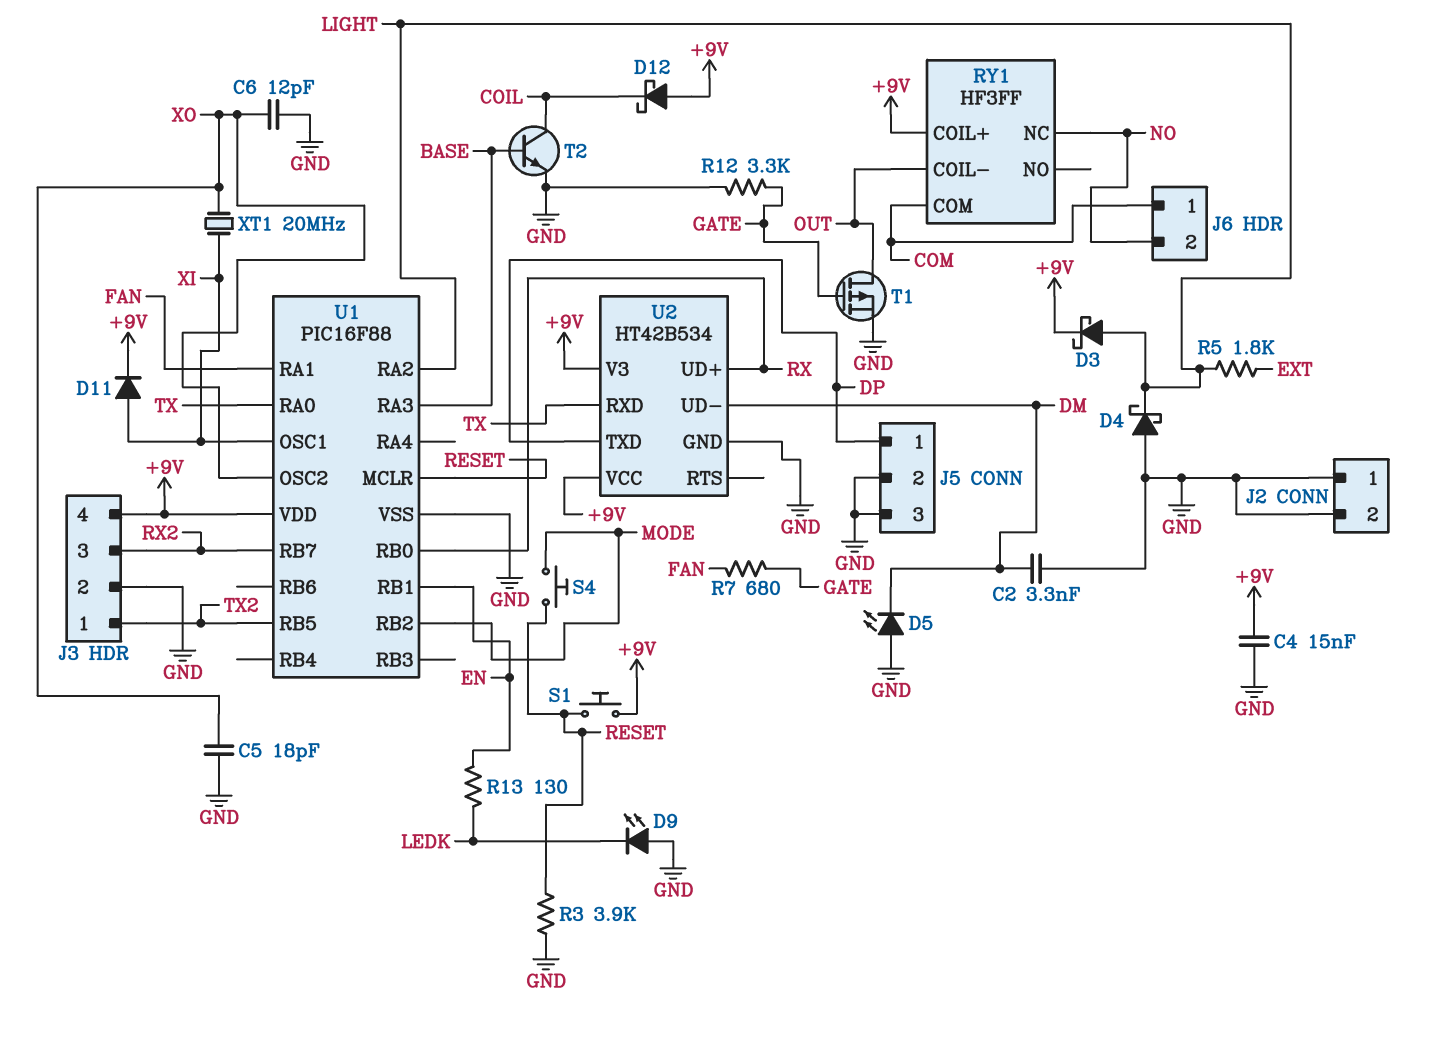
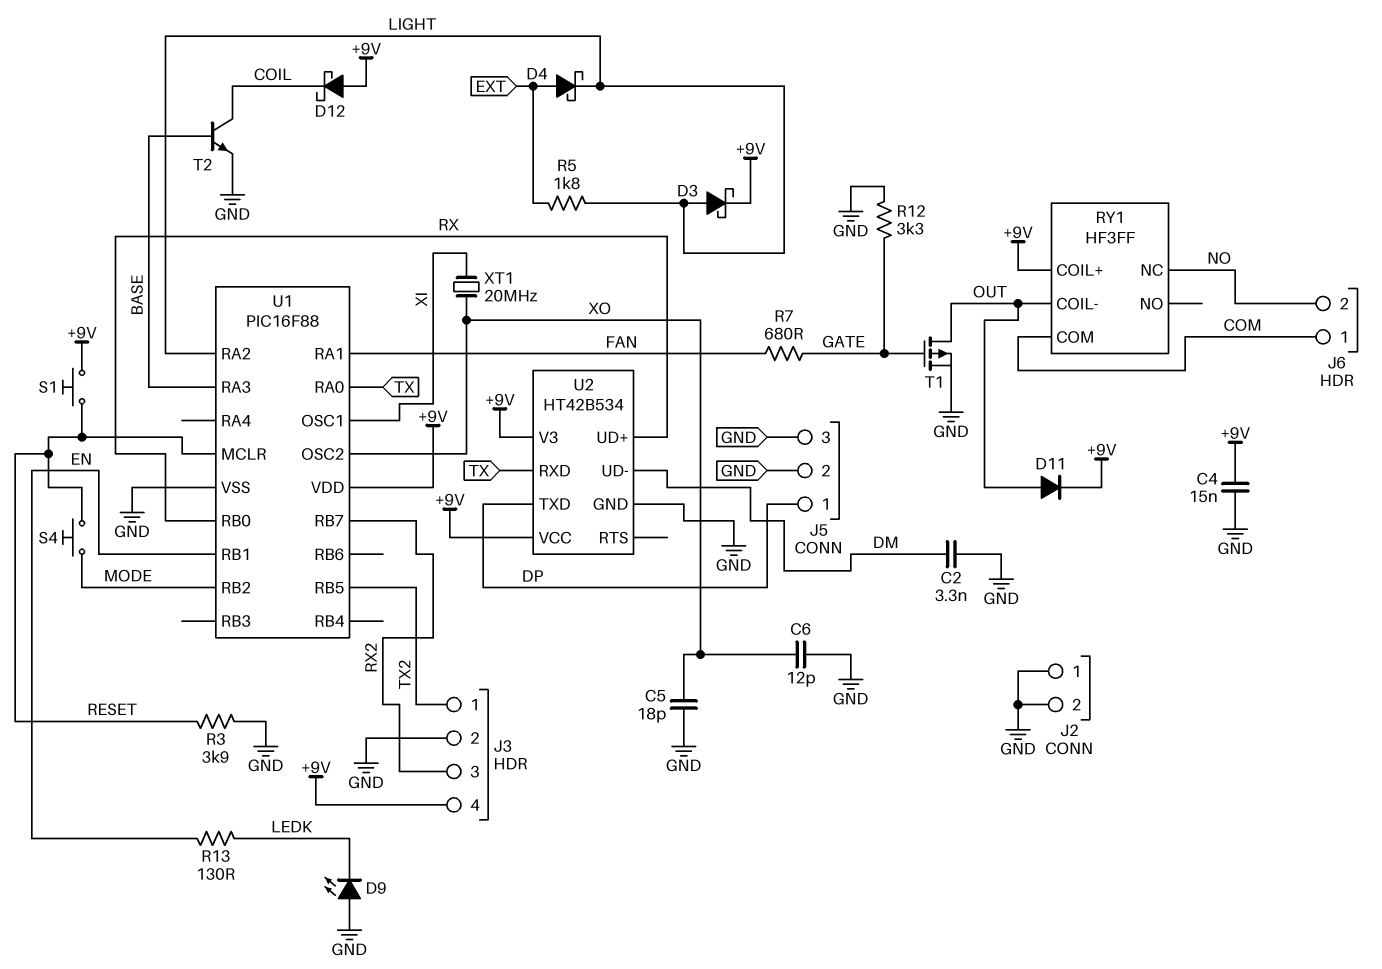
D4: schottky (A GND, K LIGHT) -> schottky (A EXT, K LIGHT)
D5: LED (A GND, K DM) -> none
D11: diode (A XI, K +9V) -> diode (A OUT, K +9V)

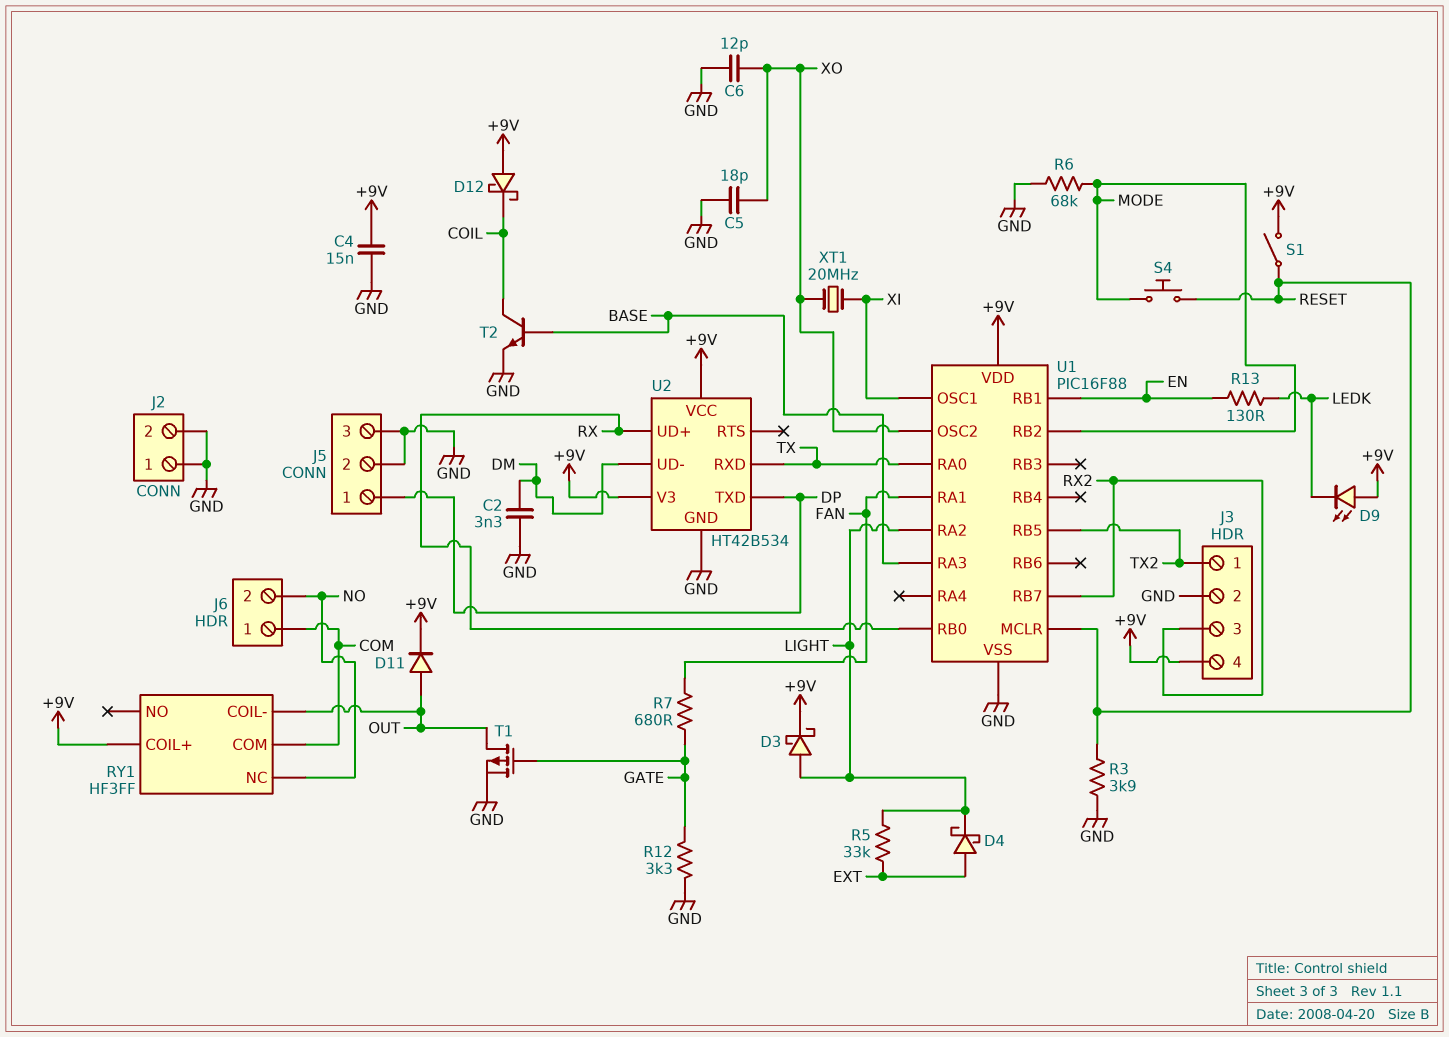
D9: LED (A GND, K LEDK) -> LED (A +9V, K LEDK)
R5: 1.8k (EXT, LIGHT) -> 33k (EXT, LIGHT)
R6: none -> 68k (GND, MODE)
S1: button (+9V, RESET) -> switch (+9V, RESET)

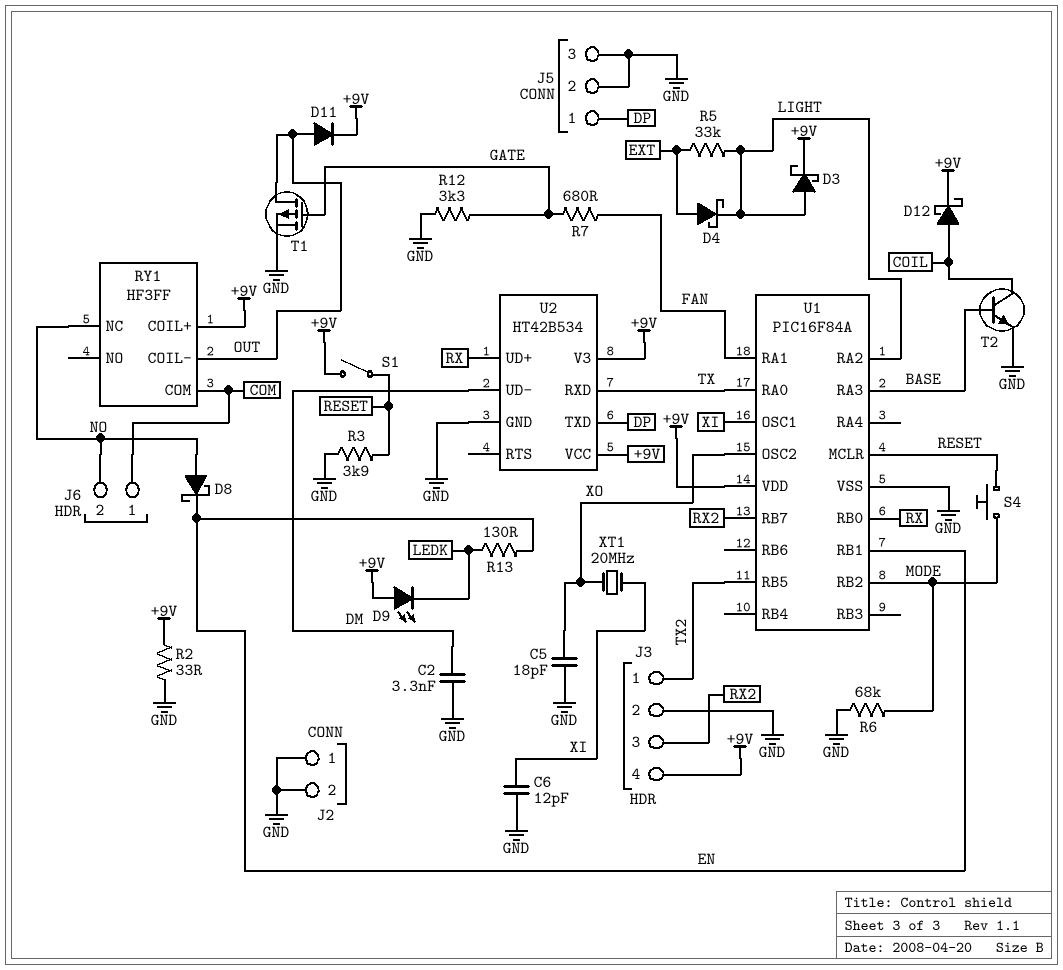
C4: 15nF (+9V, GND) -> none
C6: 12pF (GND, XO) -> 12pF (GND, XI)
D8: none -> schottky (A NO, K EN)
D12: schottky (A +9V, K COIL) -> schottky (A COIL, K +9V)
R2: none -> 33 (+9V, GND)
U1: PIC16F88 -> PIC16F84A

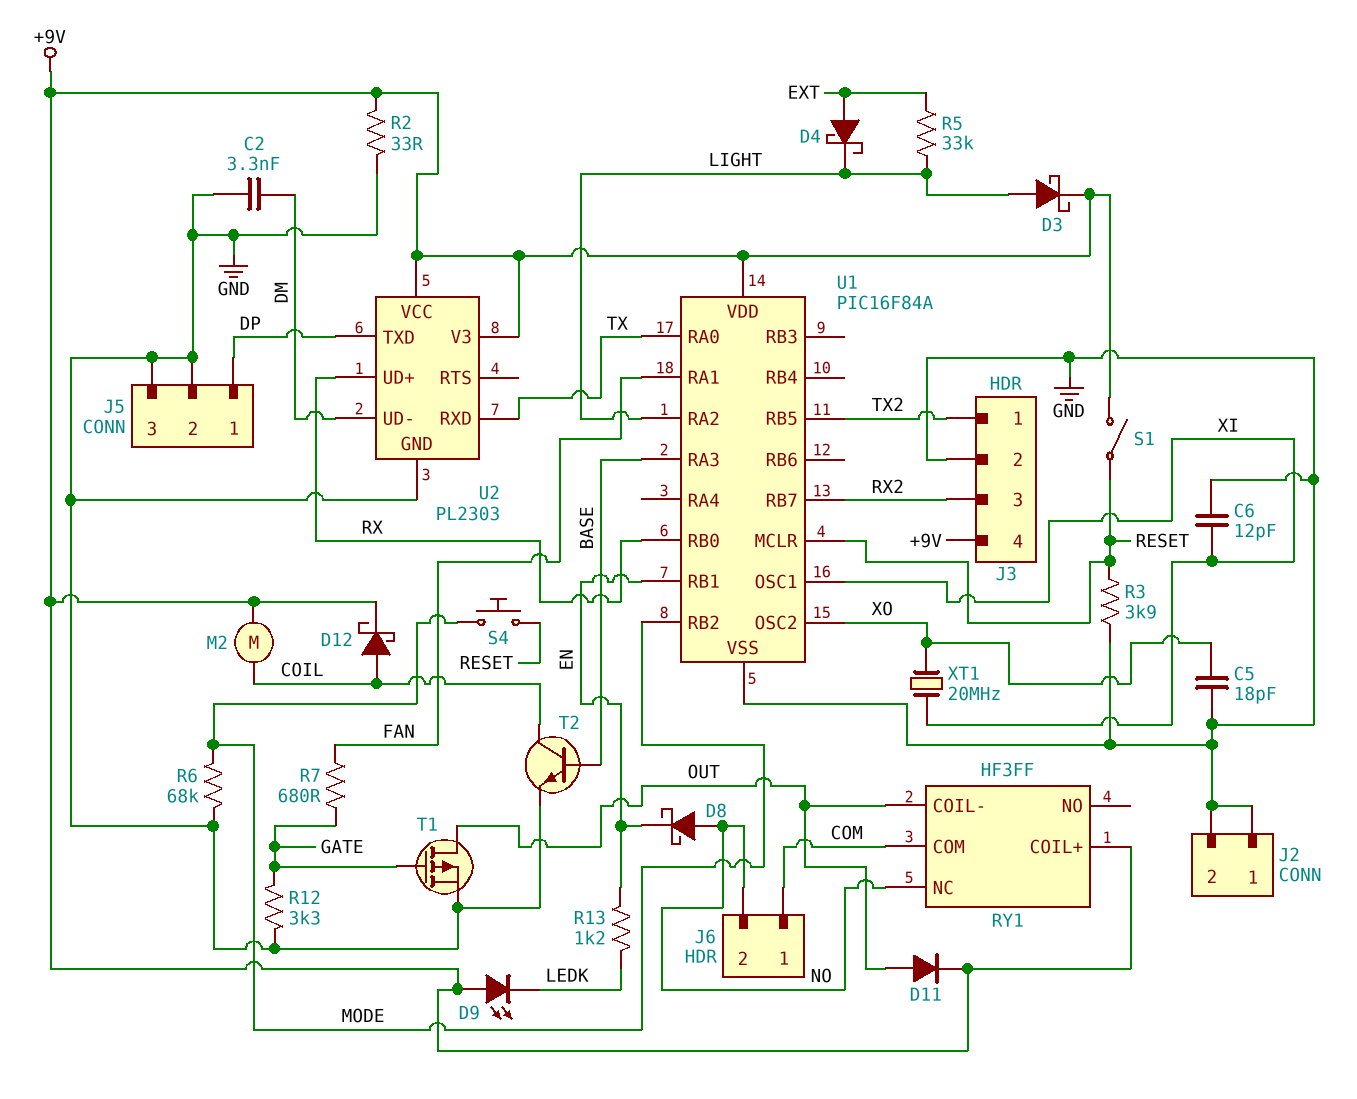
M2: none -> motor (+9V, COIL)
R13: 130 (EN, LEDK) -> 1.2k (EN, LEDK)
U2: HT42B534 -> PL2303

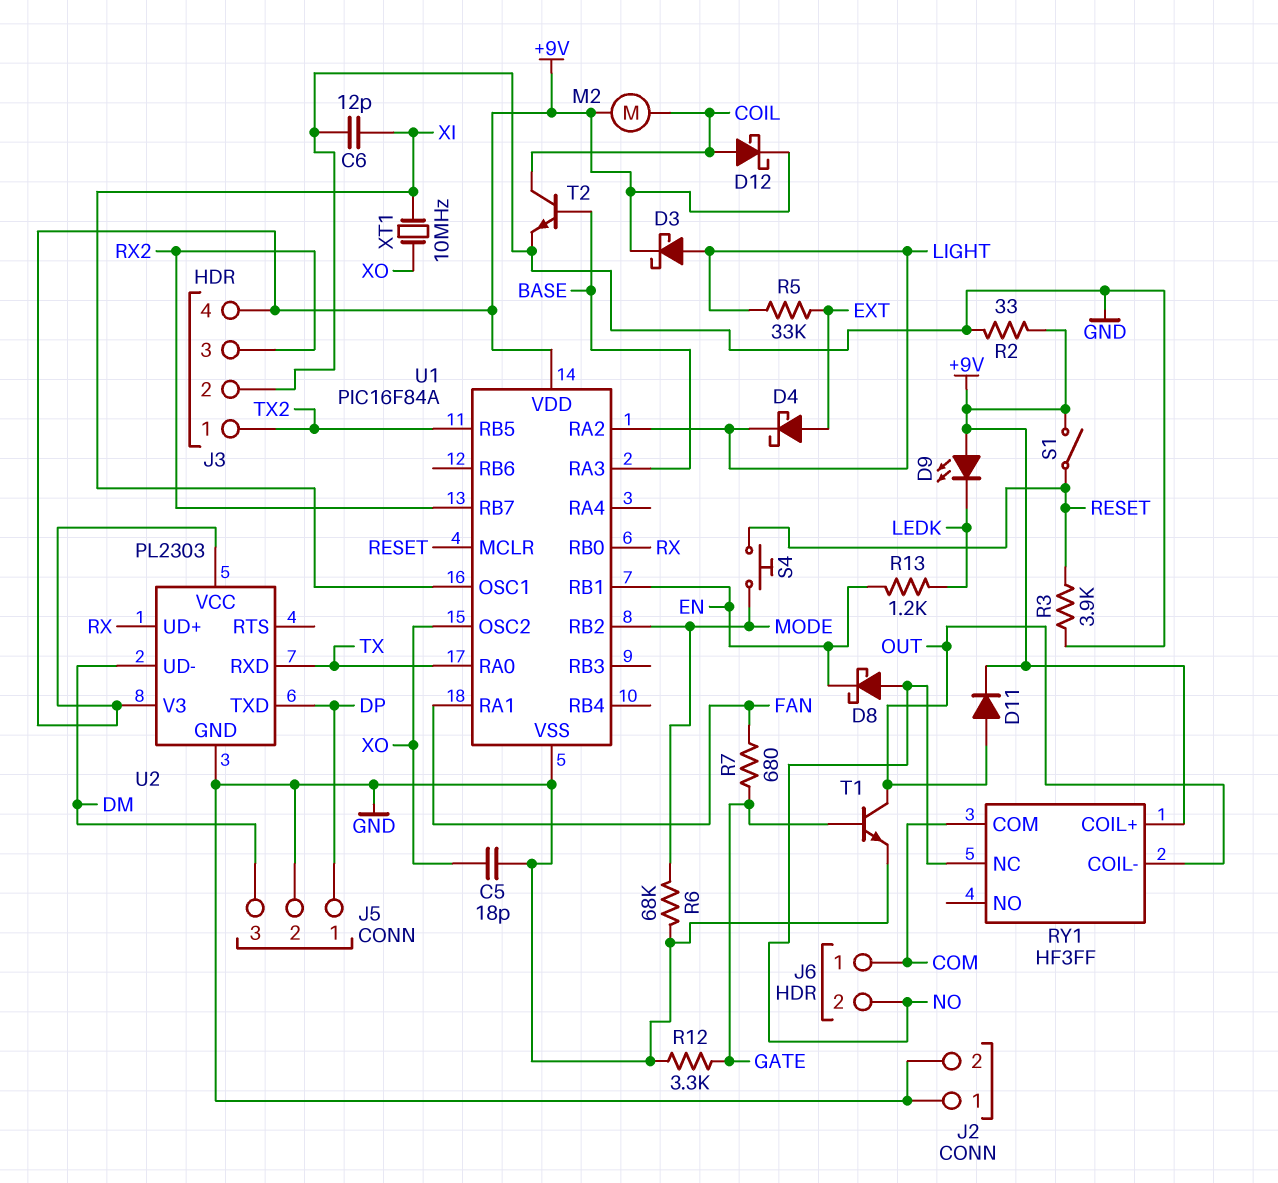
C2: 3.3nF (DM, GND) -> none
J5 pin 3: GND -> DM
T1: PMOS (G GATE, D OUT, S GND) -> NPN (B GATE, C OUT, E GND)
XT1: 20MHz (XI, XO) -> 10MHz (XI, XO)

